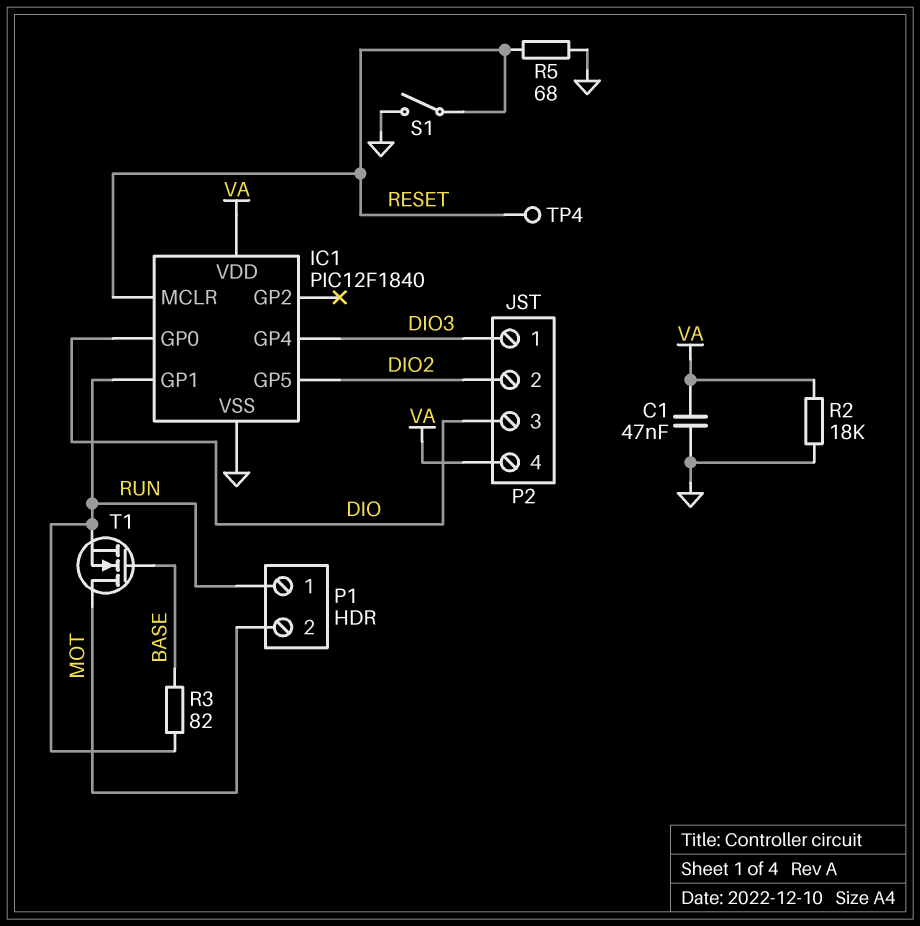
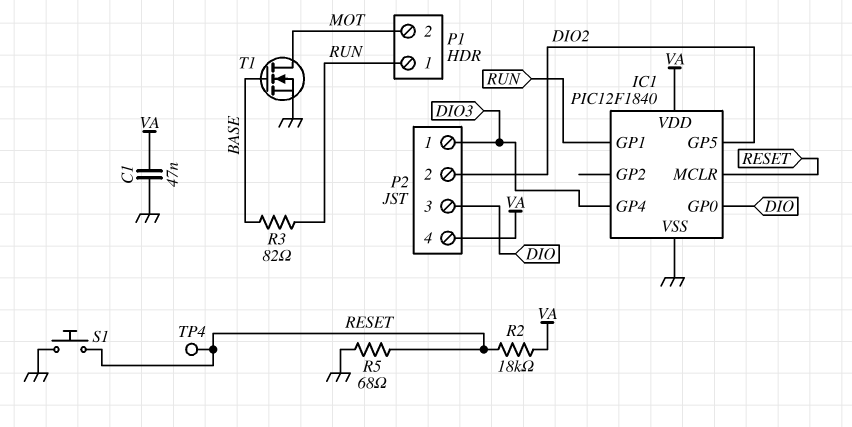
R2: 18k (GND, VA) -> 18k (RESET, VA)
S1: switch (GND, RESET) -> button (GND, RESET)
T1: NMOS (G BASE, D MOT, S RUN) -> NMOS (G BASE, D MOT, S GND)

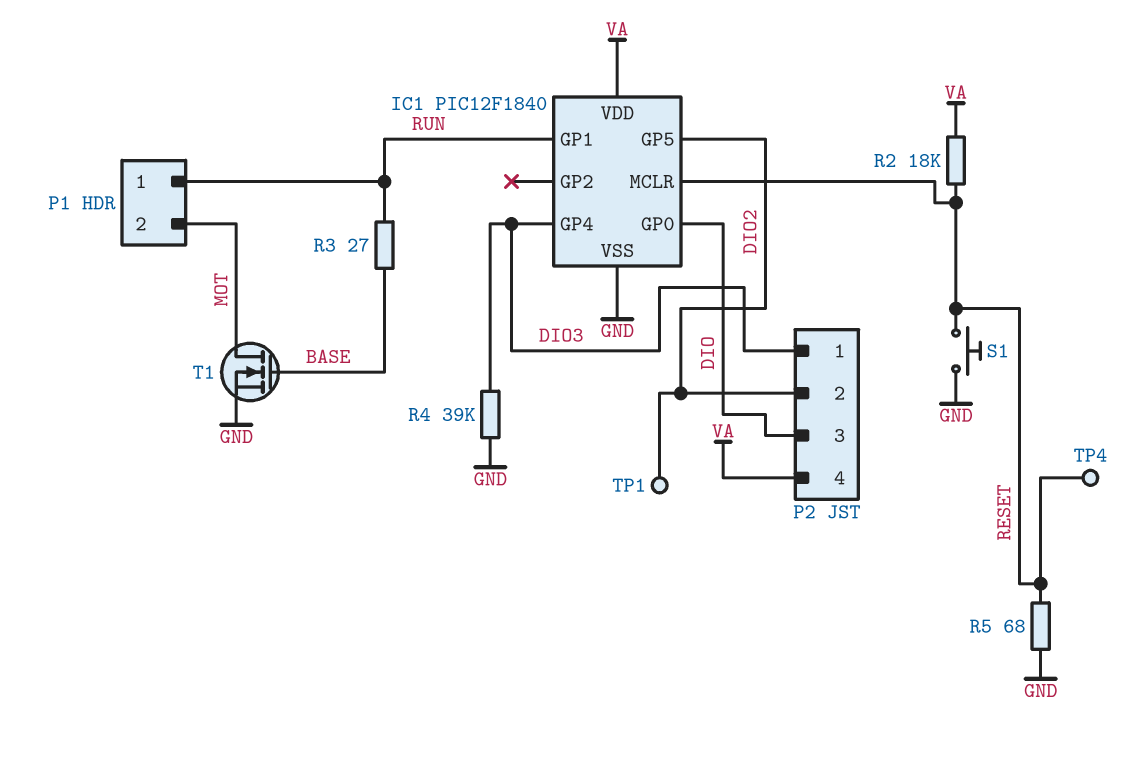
C1: 47nF (GND, VA) -> none
R3: 82 (BASE, RUN) -> 27 (BASE, RUN)
R4: none -> 39k (DIO3, GND)
TP1: none -> test point (DIO2)

